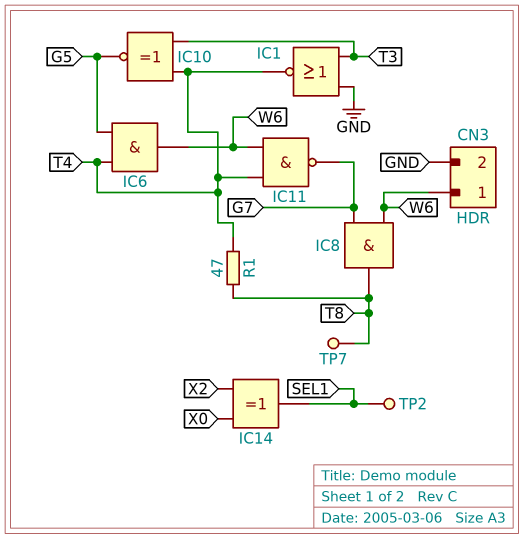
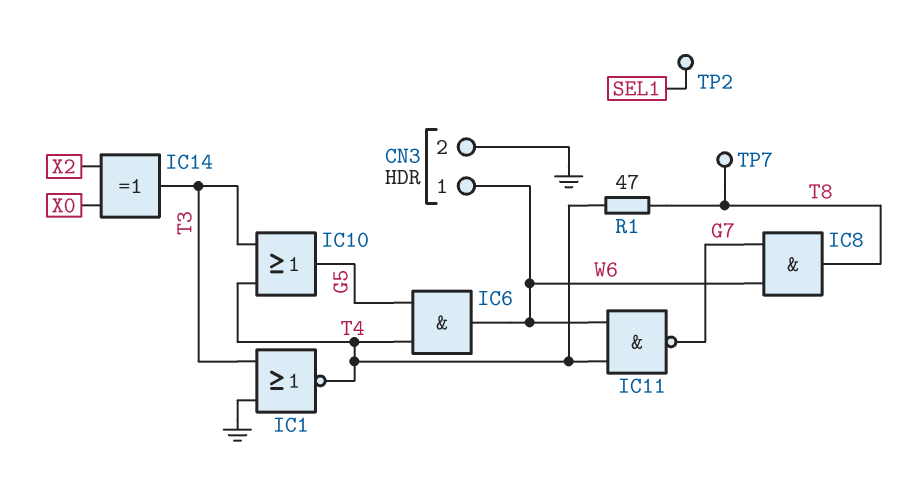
IC10: XNOR (in T3, in T4, out G5) -> OR (in T3, in T4, out G5)
IC14: XOR (in X0, in X2, out SEL1) -> XOR (in X0, in X2, out T3)

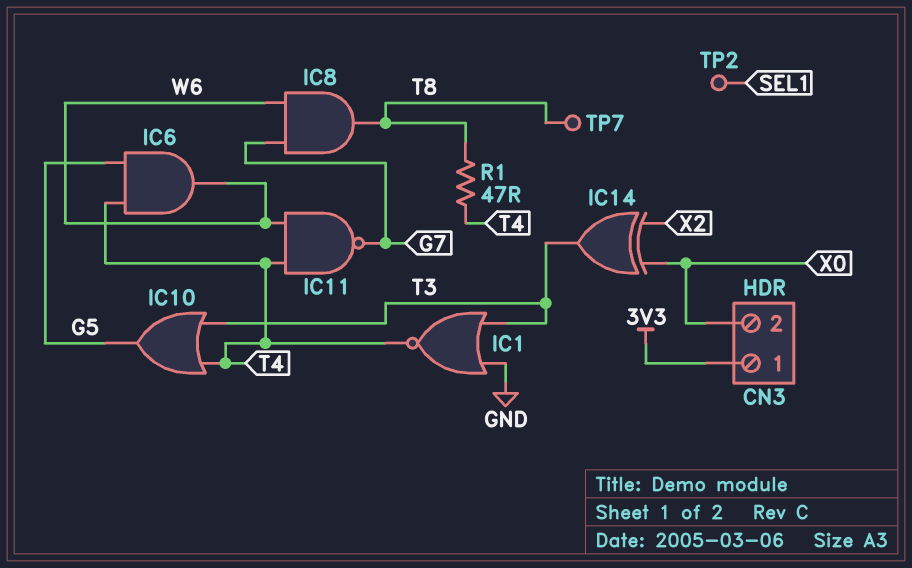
CN3 pin 1: W6 -> 3V3
CN3 pin 2: GND -> X0

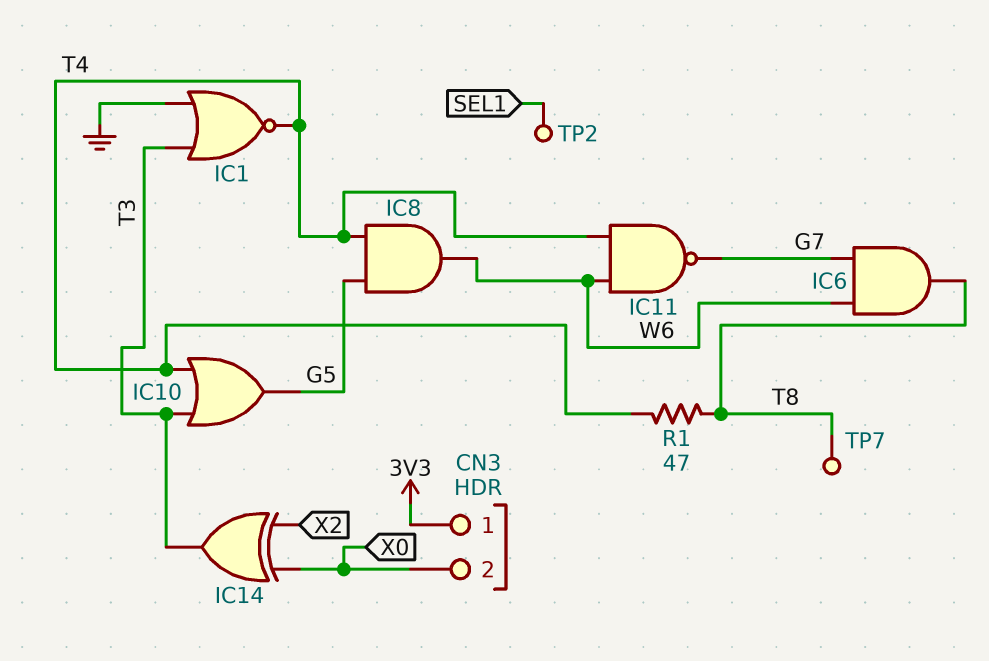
IC6: AND (in G5, in T4, out W6) -> AND (in G7, in W6, out T8)
IC8: AND (in G7, in W6, out T8) -> AND (in G5, in T4, out W6)

